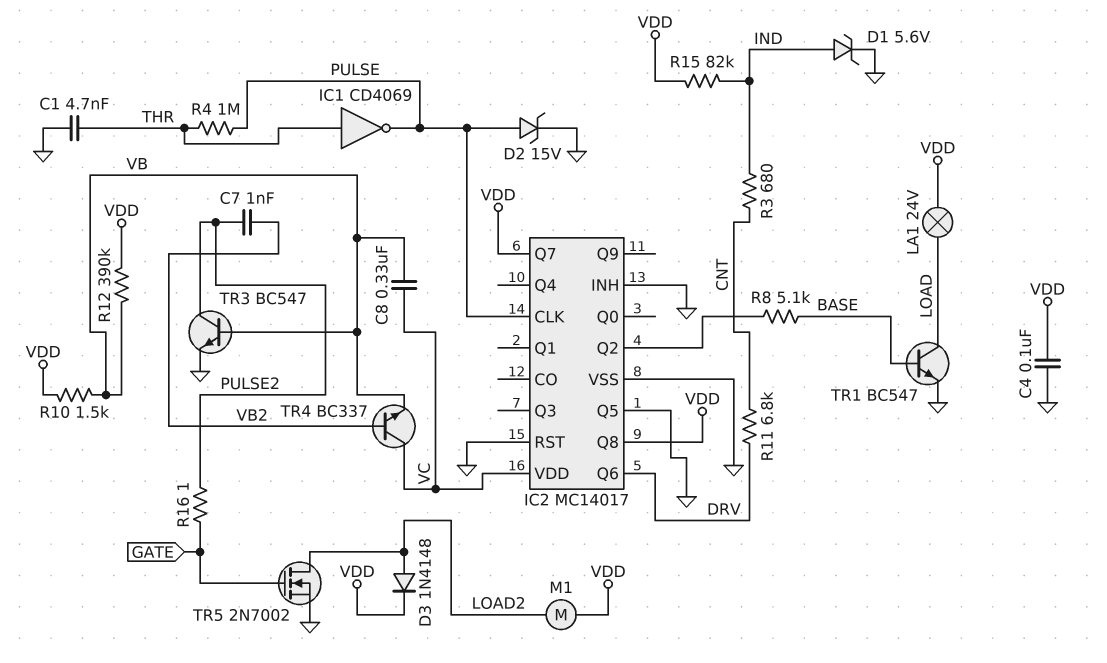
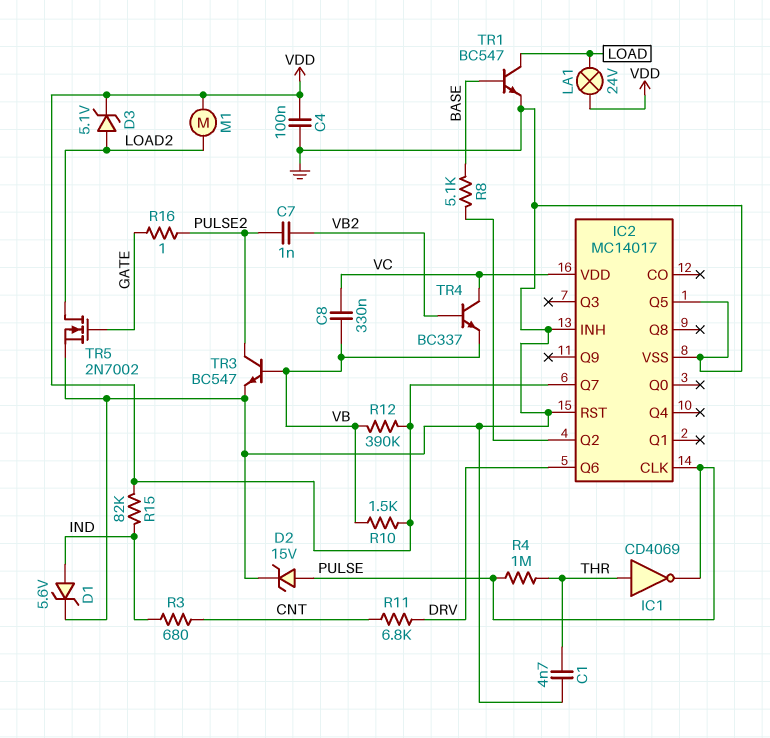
D3: diode 1N4148 (A LOAD2, K VDD) -> zener 5.1V (A LOAD2, K VDD)
IC2 pin Q8: VDD -> none

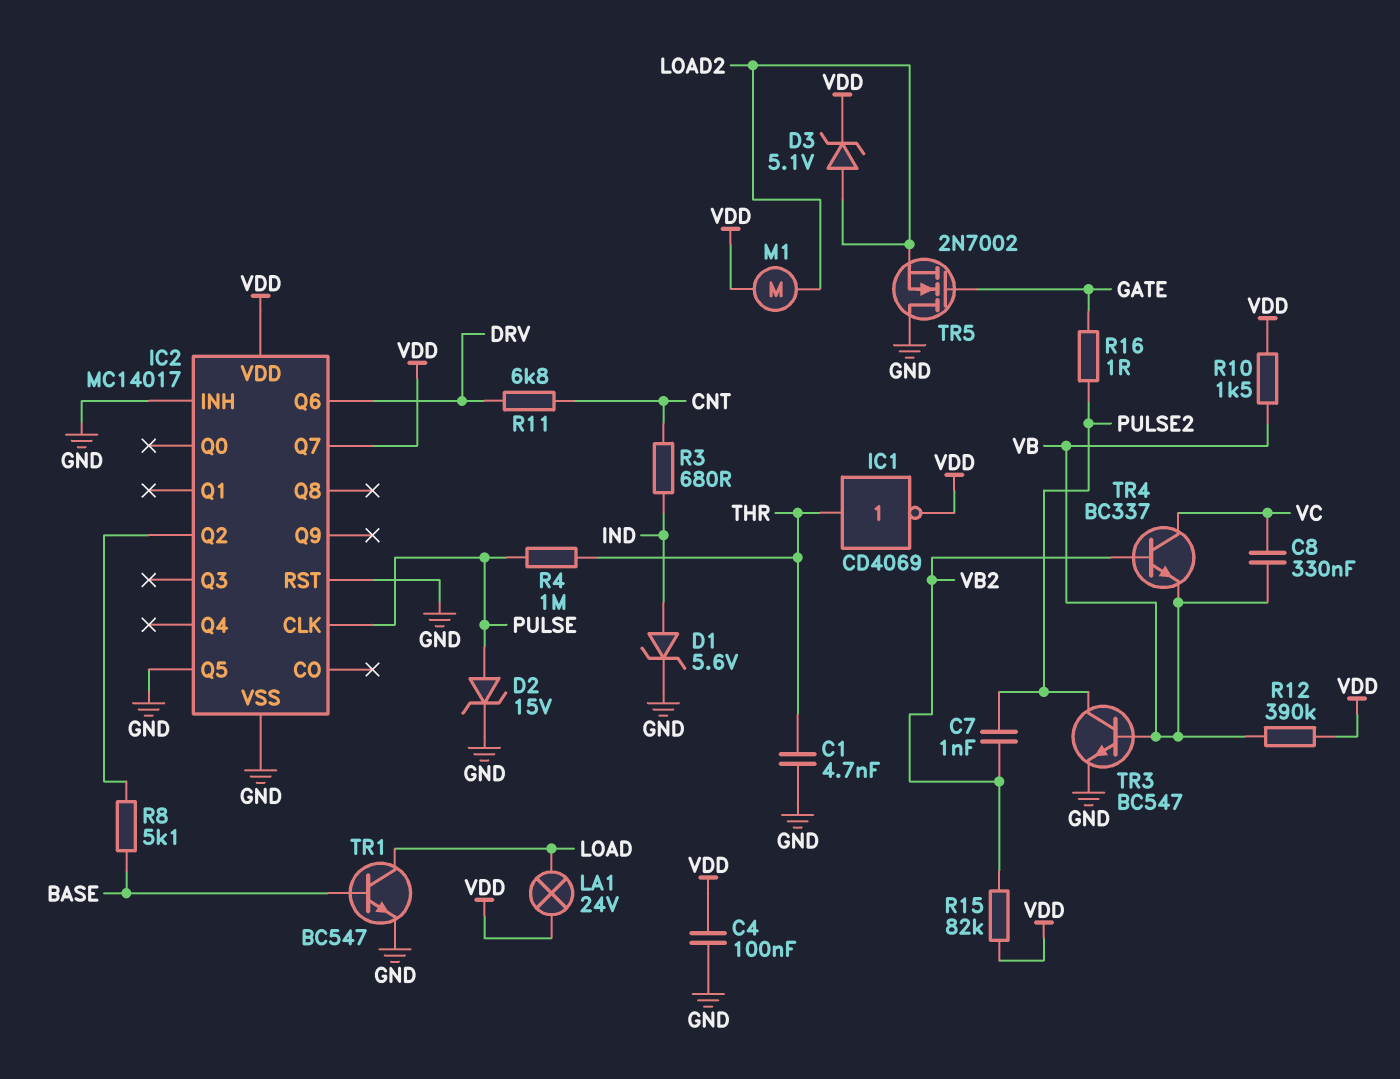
IC1: NOT CD4069 (in THR, out PULSE) -> NOT CD4069 (in THR, out VDD)
IC2 pin VDD: VC -> VDD
R15: 82k (IND, VDD) -> 82k (VB2, VDD)
TR5: NMOS 2N7002 (G GATE, D LOAD2, S GND) -> NMOS 2N7002 (G GATE, D GND, S LOAD2)

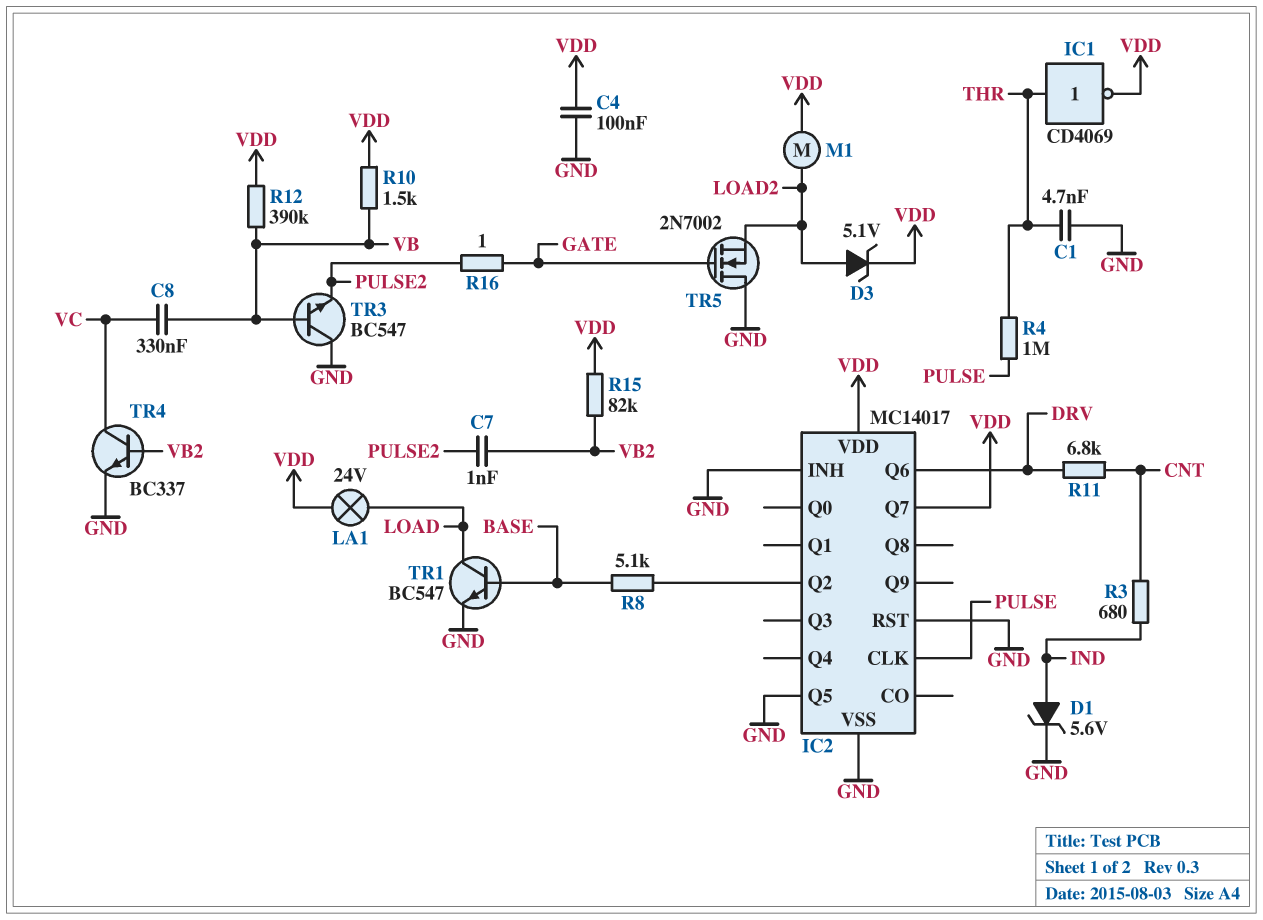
D2: zener 15V (A PULSE, K GND) -> none
TR3: NPN BC547 (B VB, C PULSE2, E GND) -> NPN BC547 (B VB, C GND, E PULSE2)
TR4: NPN BC337 (B VB2, C VC, E VB) -> NPN BC337 (B VB2, C VC, E GND)

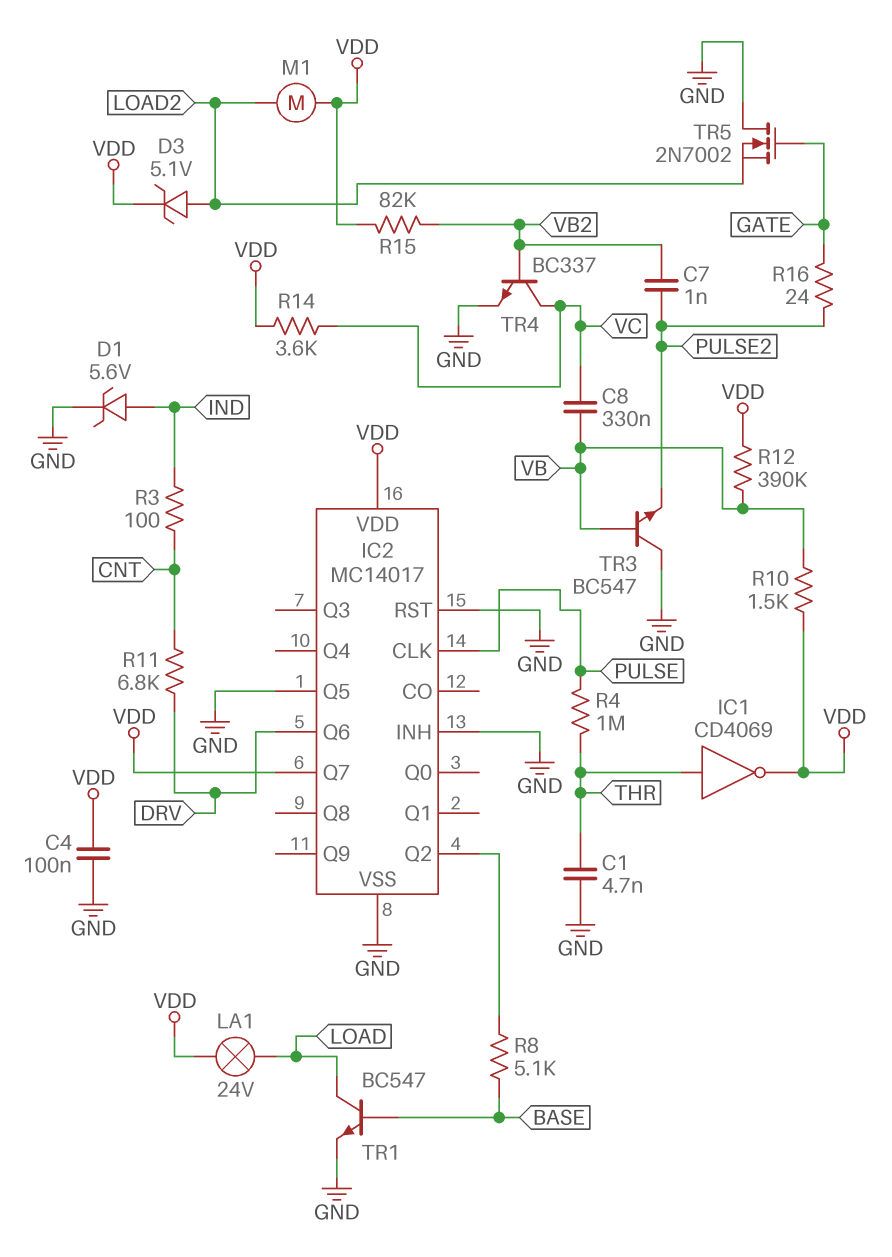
R3: 680 (CNT, IND) -> 100 (CNT, IND)
R14: none -> 3.6k (VC, VDD)
R16: 1 (GATE, PULSE2) -> 24 (GATE, PULSE2)

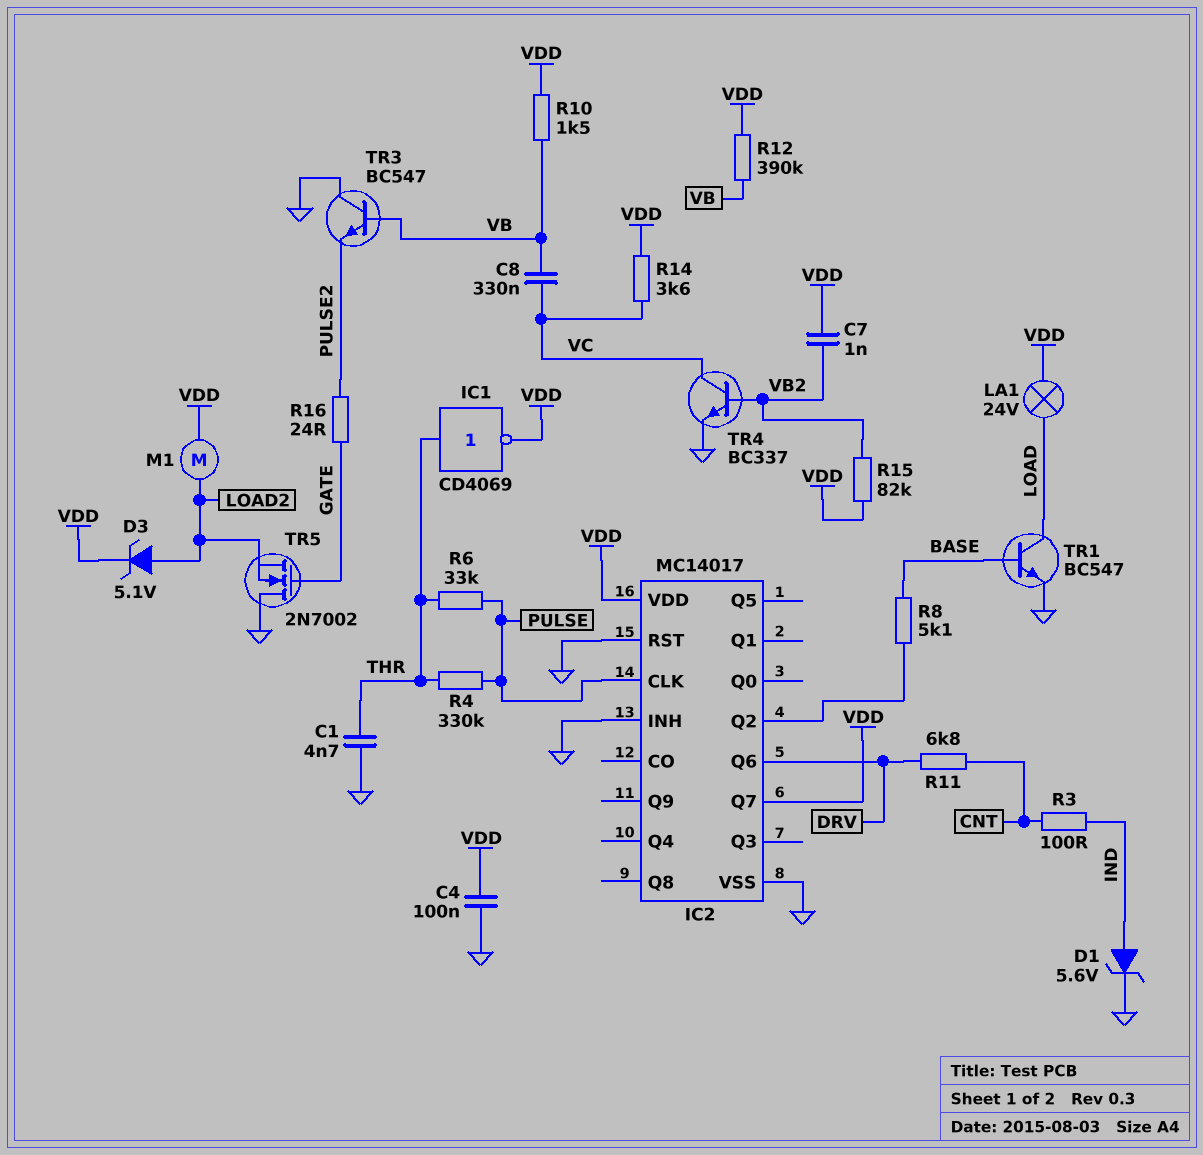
C7: 1nF (PULSE2, VB2) -> 1nF (VB2, VDD)
IC2 pin Q5: GND -> none
R4: 1M (PULSE, THR) -> 330k (PULSE, THR)
R6: none -> 33k (PULSE, THR)

